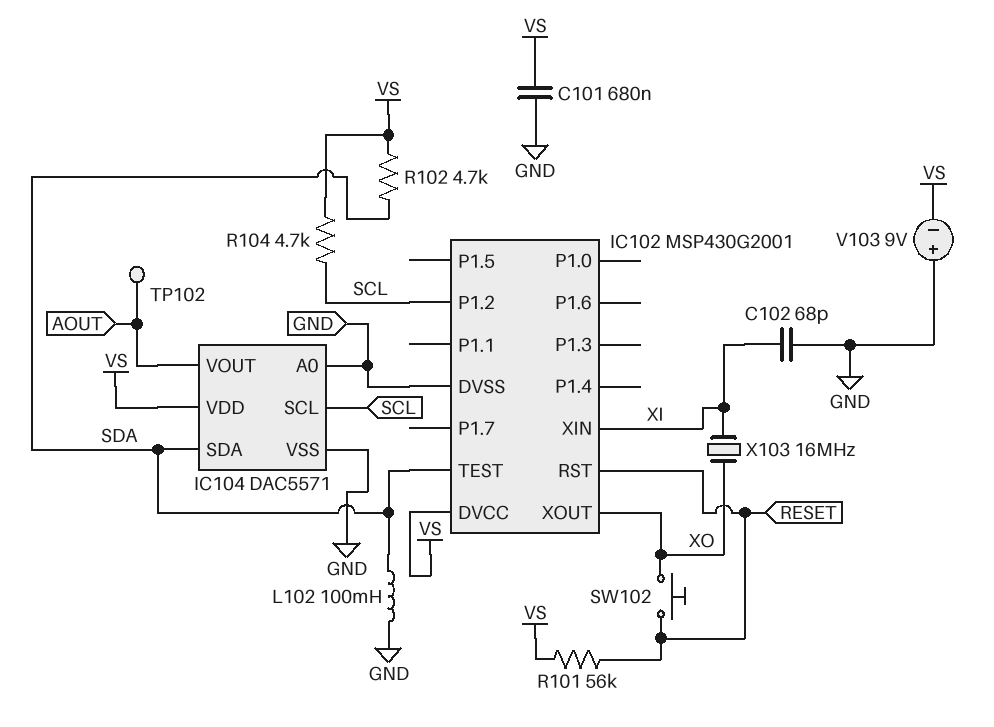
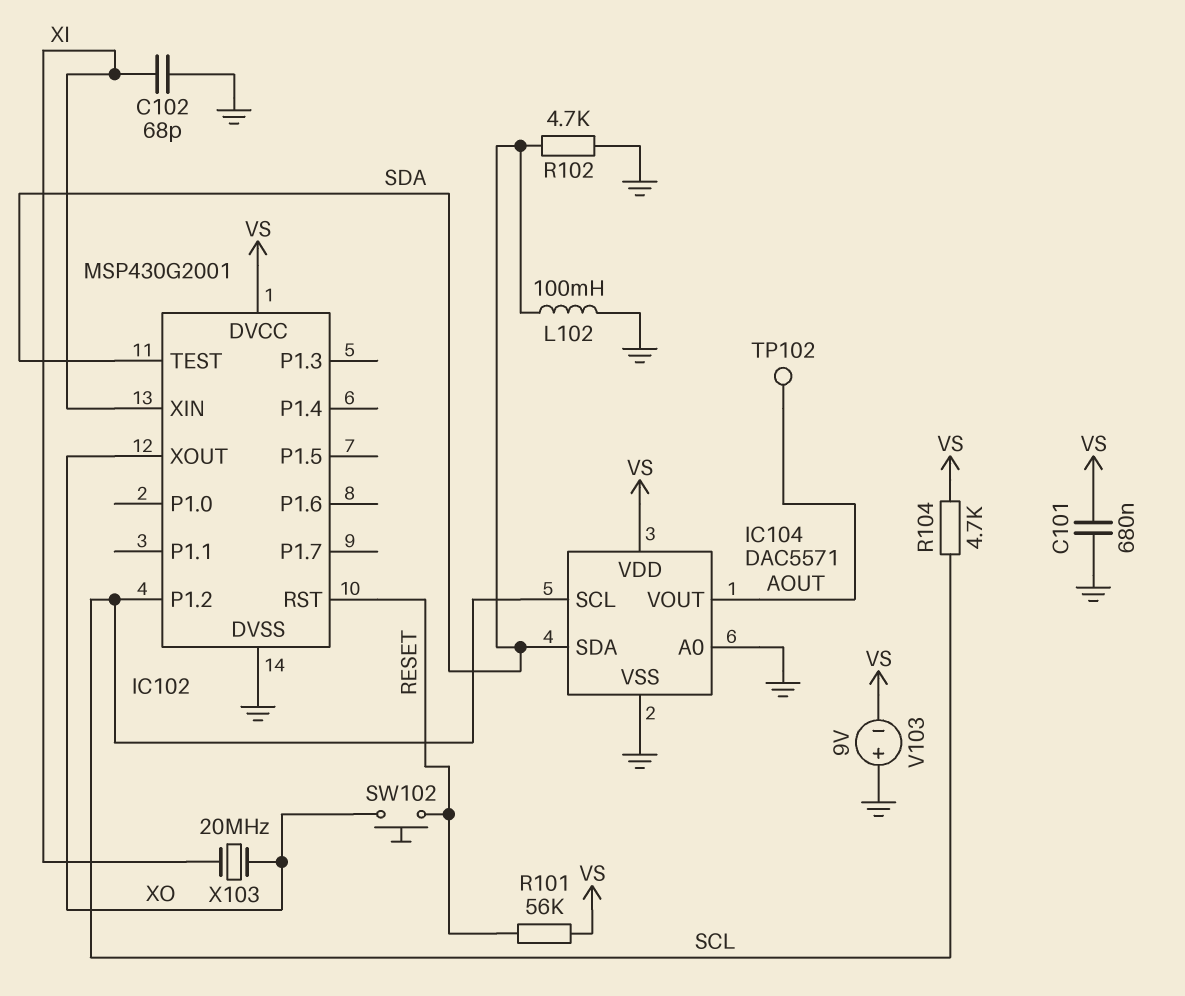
R102: 4.7k (SDA, VS) -> 4.7k (GND, SDA)
X103: 16MHz (XI, XO) -> 20MHz (XI, XO)

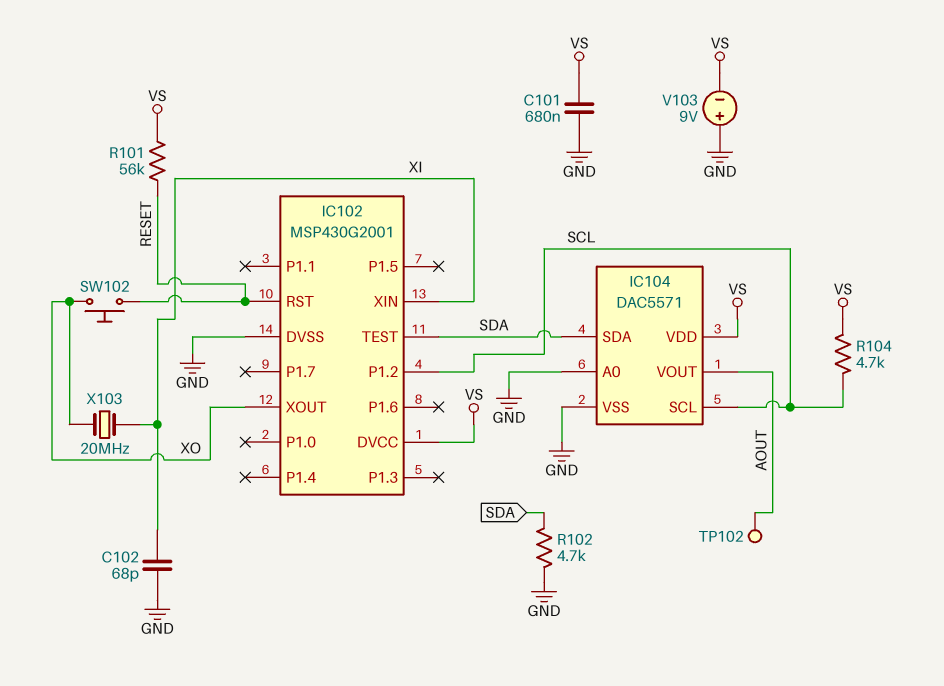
L102: 100mH (GND, SDA) -> none

